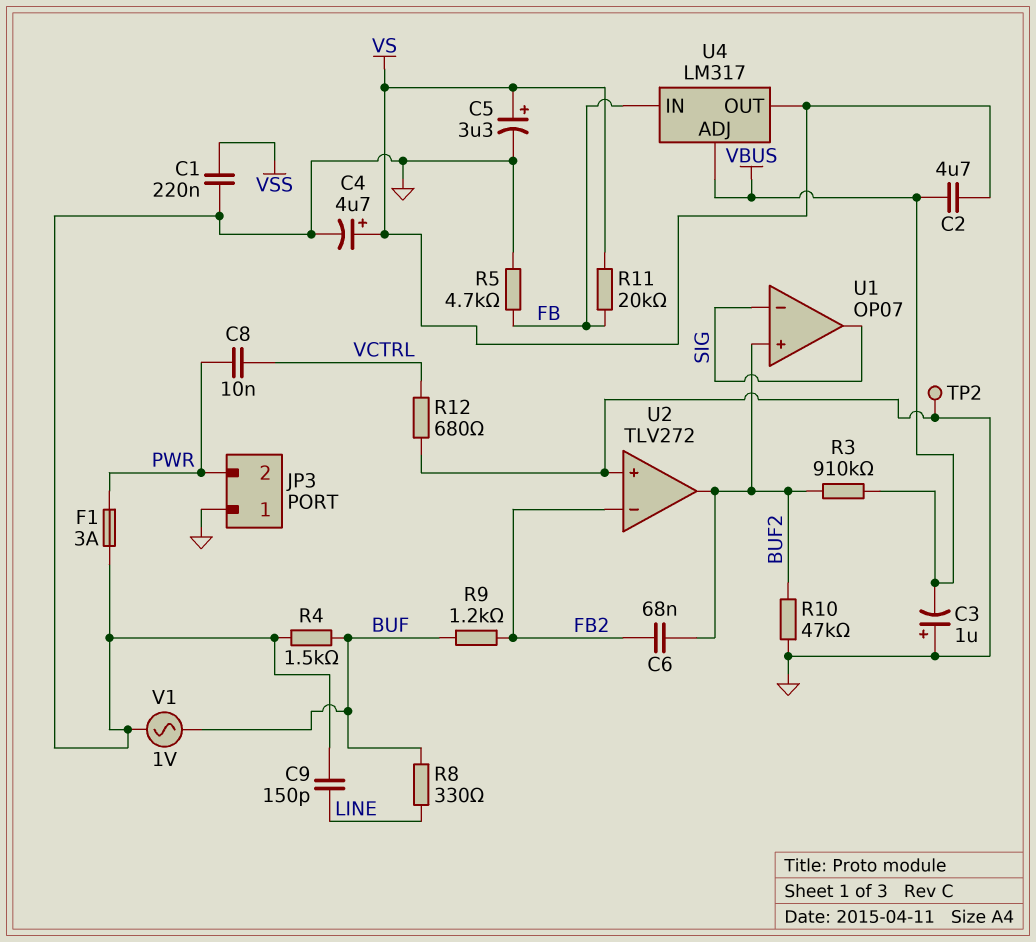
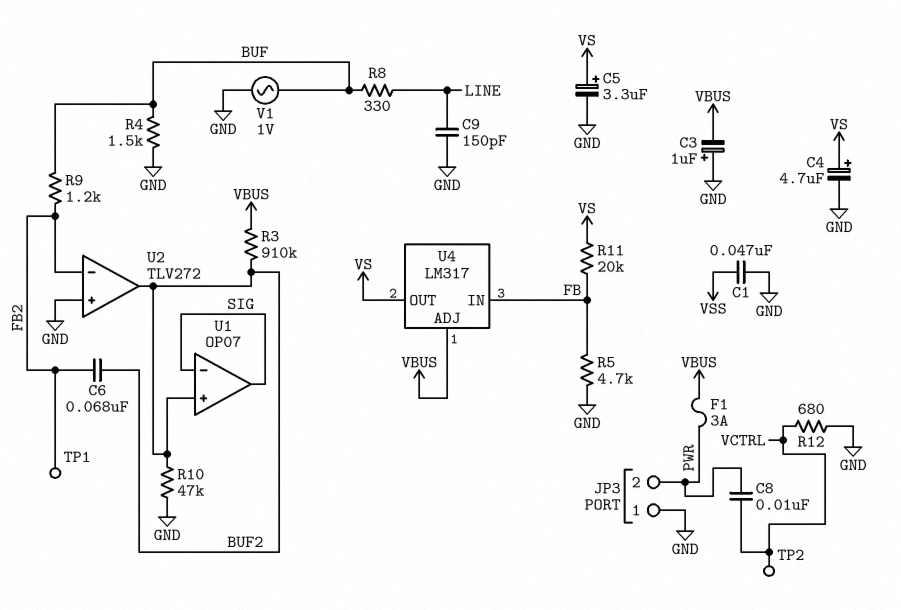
C1: 220nF (GND, VSS) -> 47nF (GND, VSS)
C2: 4.7uF (VBUS, VS) -> none
F1: 3A (GND, PWR) -> 3A (PWR, VBUS)
TP1: none -> test point (FB2)
TP2: test point (GND) -> test point (VCTRL)

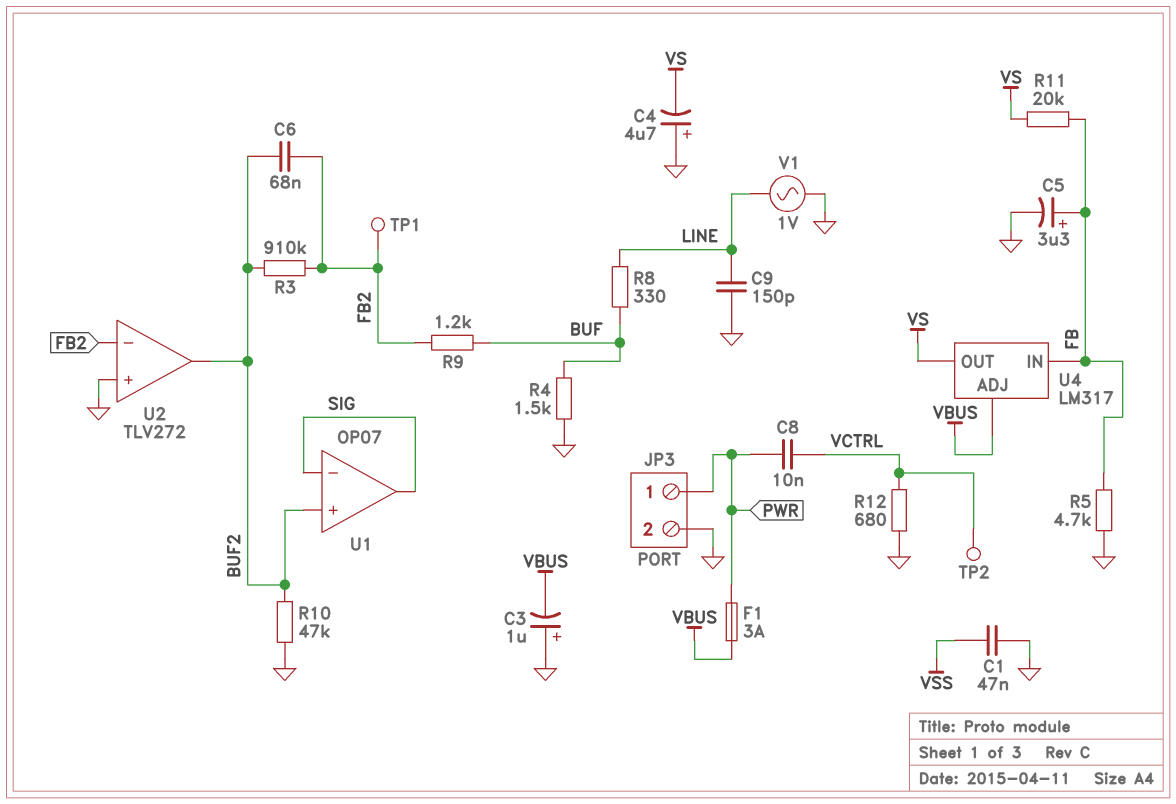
C4: 4.7uF (plus VS, minus GND) -> 4.7uF (plus GND, minus VS)
C5: 3.3uF (plus VS, minus GND) -> 3.3uF (plus FB, minus GND)
JP3 pin 1: GND -> PWR
JP3 pin 2: PWR -> GND
R3: 910k (BUF2, VBUS) -> 910k (BUF2, FB2)
V1: AC 1V (BUF, GND) -> AC 1V (GND, LINE)

